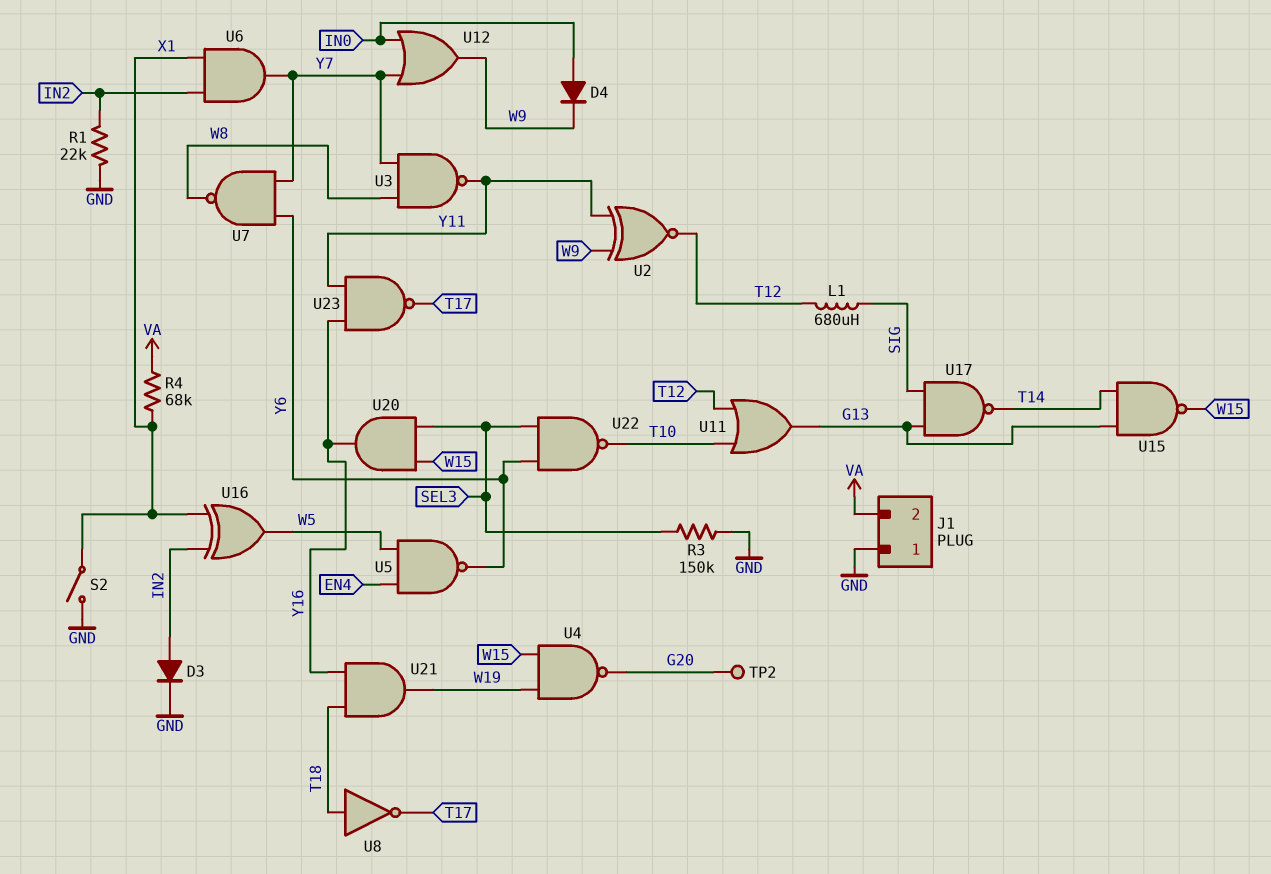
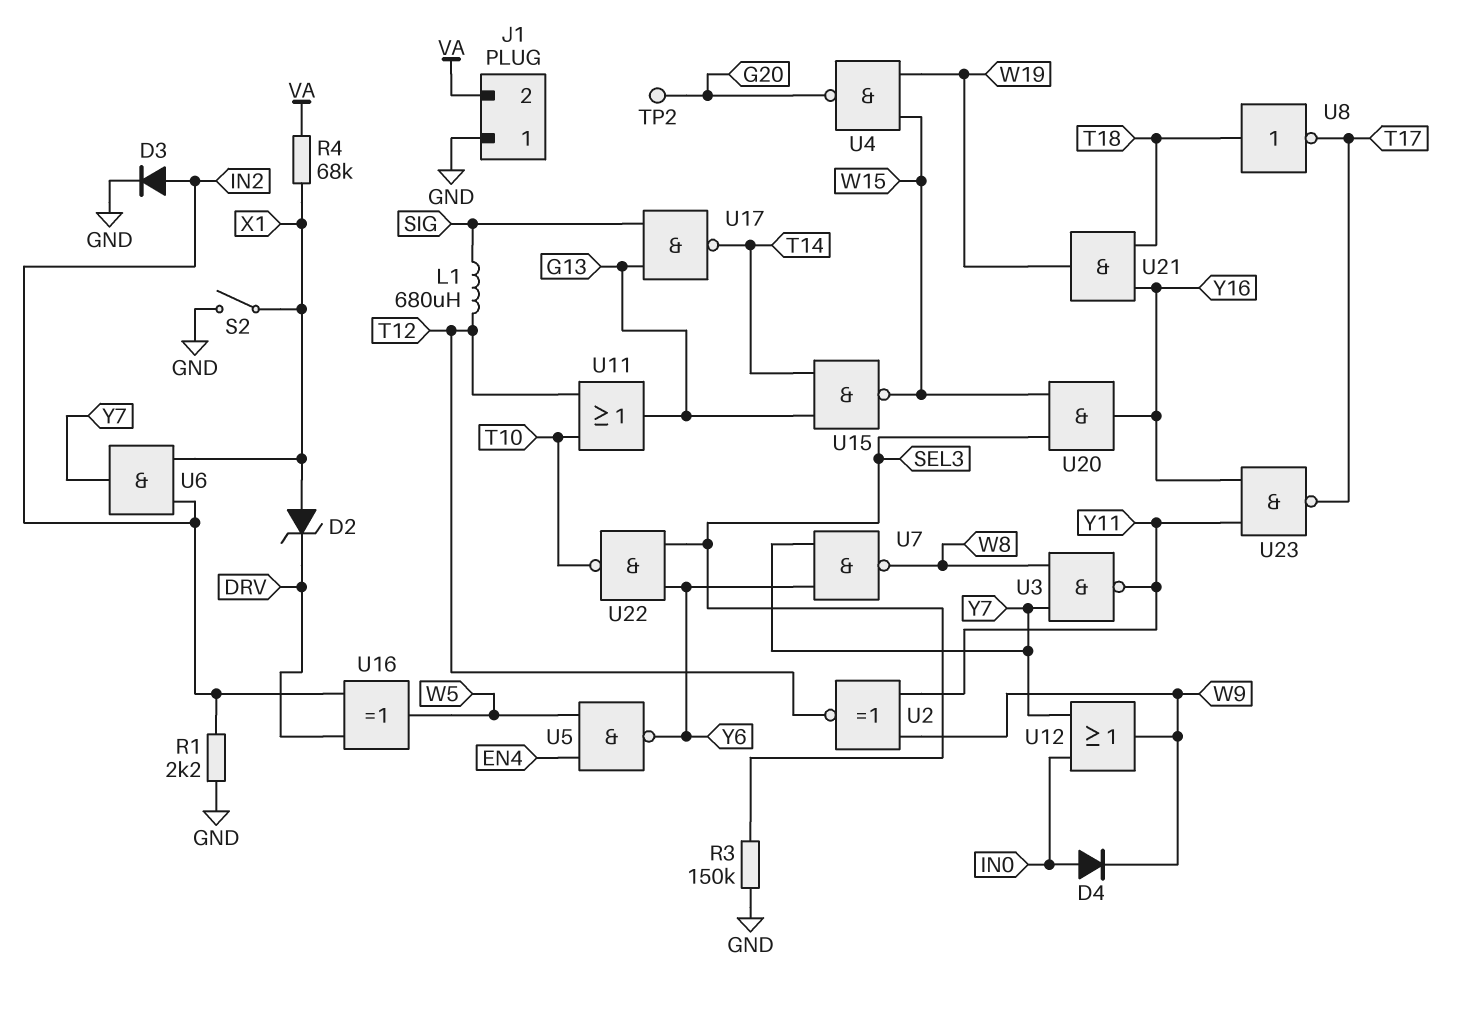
D2: none -> zener (A X1, K DRV)
R1: 22k (GND, IN2) -> 2.2k (GND, IN2)
U16: XOR (in IN2, in X1, out W5) -> XOR (in DRV, in IN2, out W5)

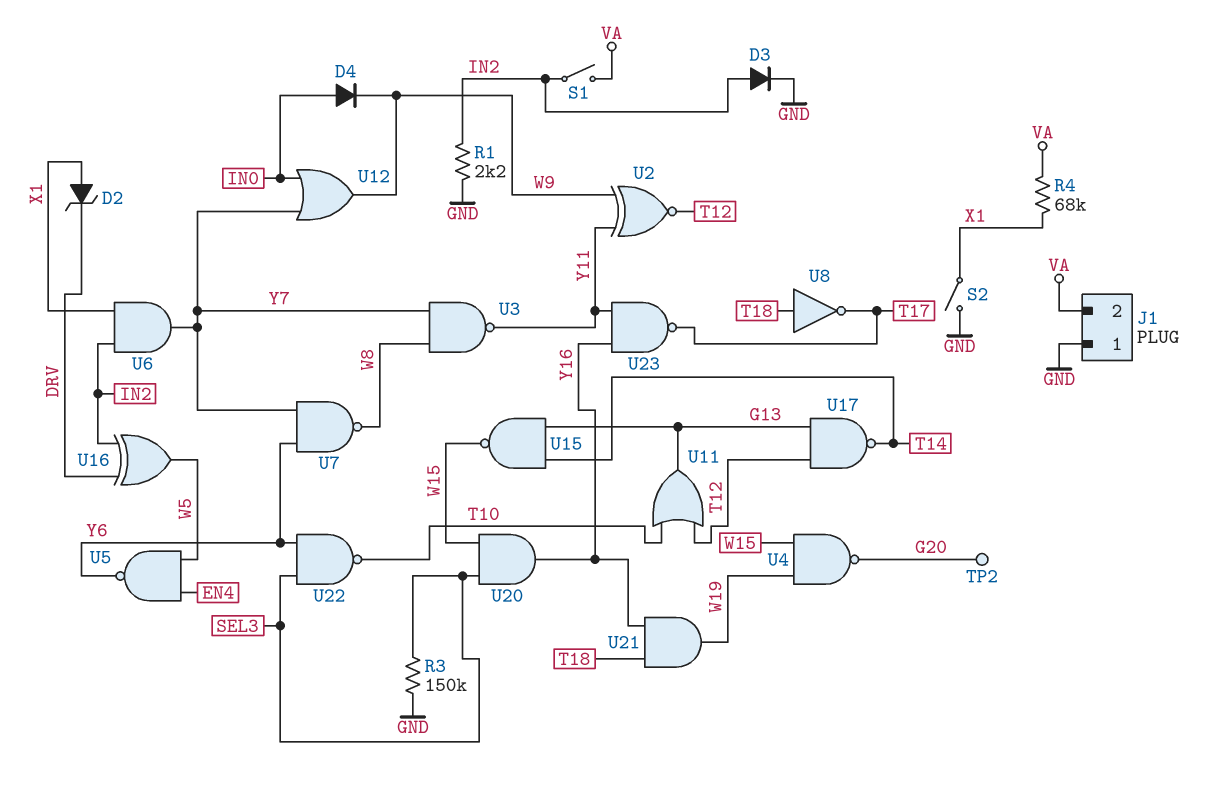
L1: 680uH (SIG, T12) -> none
S1: none -> switch (IN2, VA)
U17: NAND (in G13, in SIG, out T14) -> NAND (in G13, in T12, out T14)

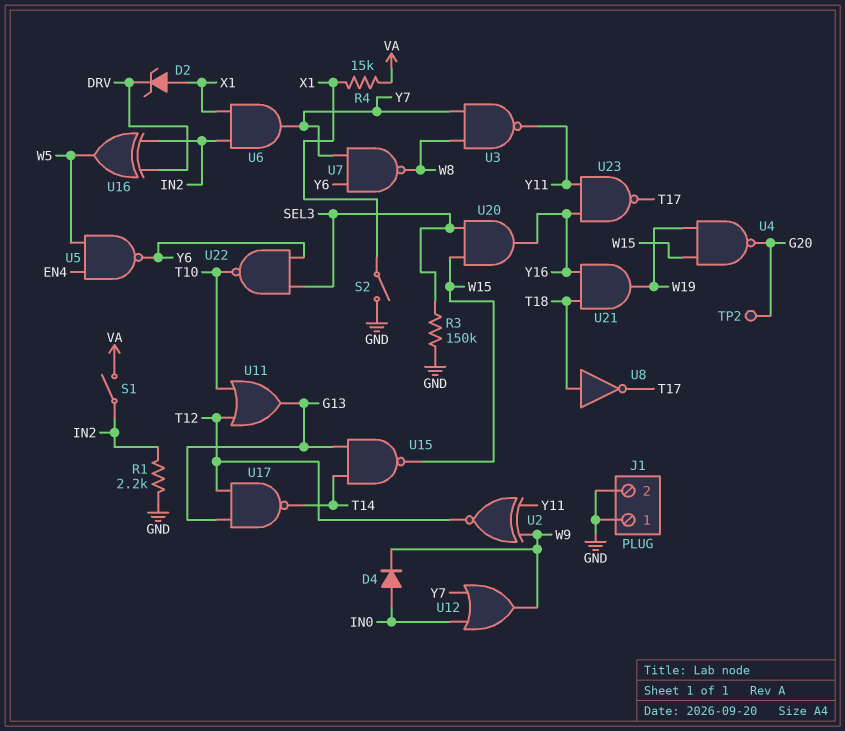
D3: diode (A IN2, K GND) -> none
J1 pin 2: VA -> GND
R4: 68k (VA, X1) -> 15k (VA, X1)

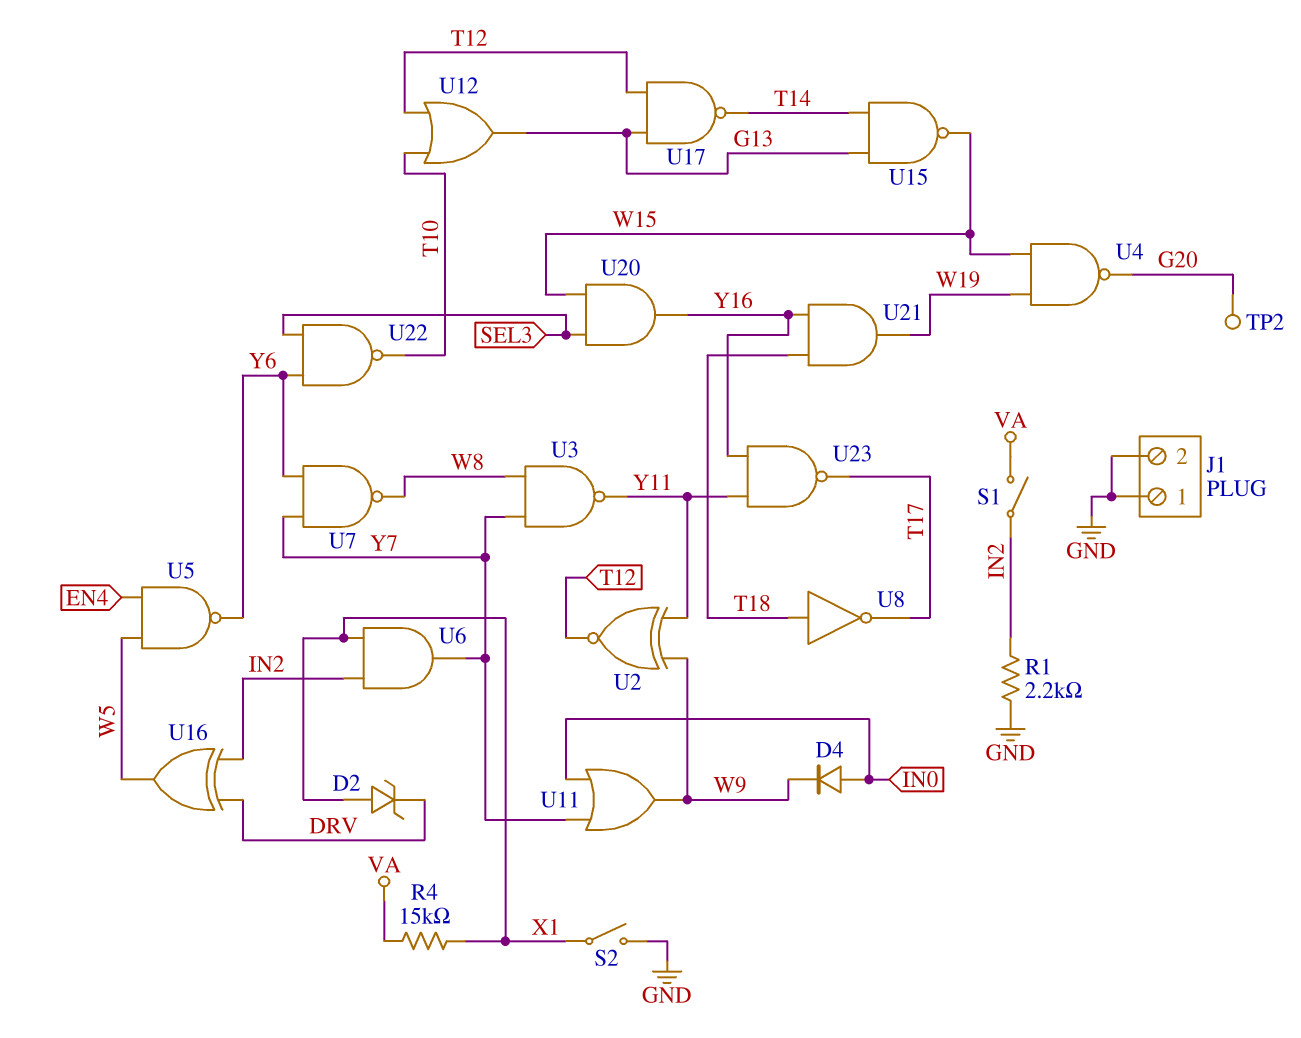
R3: 150k (GND, SEL3) -> none
U11: OR (in T10, in T12, out G13) -> OR (in IN0, in Y7, out W9)
U12: OR (in IN0, in Y7, out W9) -> OR (in T10, in T12, out G13)

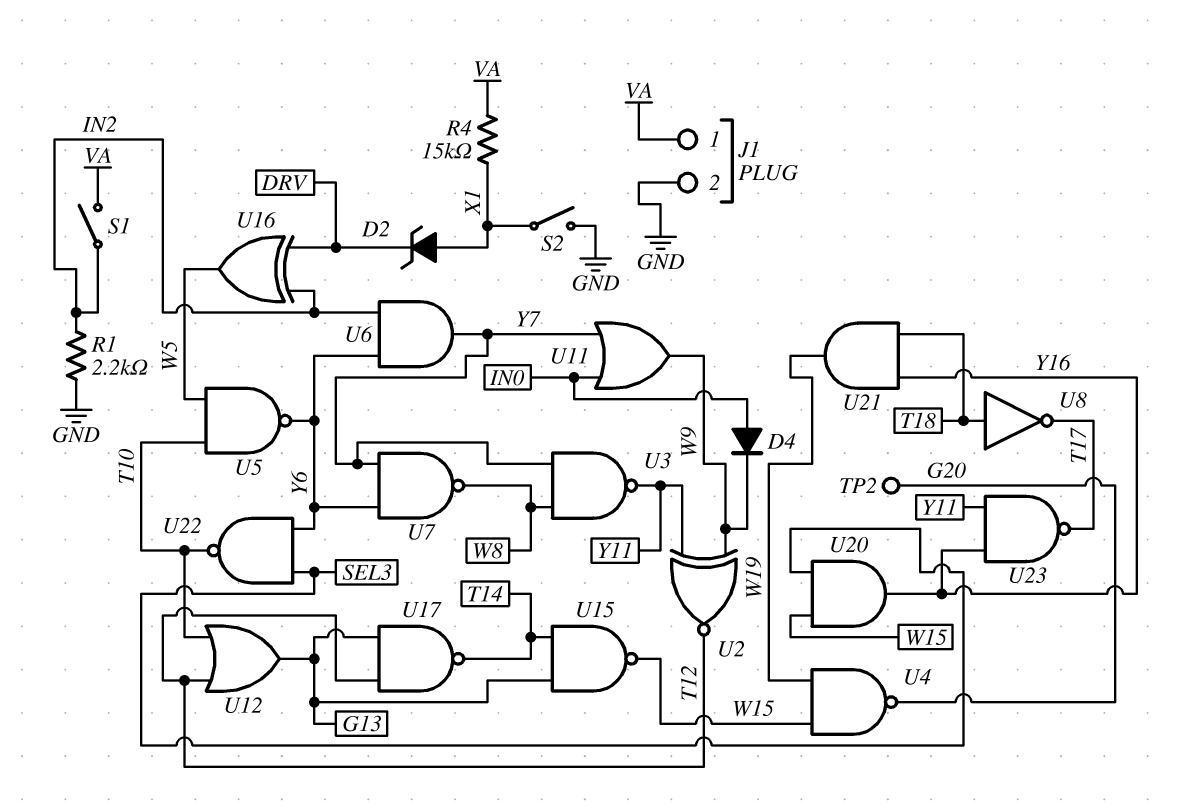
J1 pin 1: GND -> VA
U5: NAND (in EN4, in W5, out Y6) -> NAND (in T10, in W5, out Y6)
U6: AND (in IN2, in X1, out Y7) -> AND (in IN2, in Y6, out Y7)

